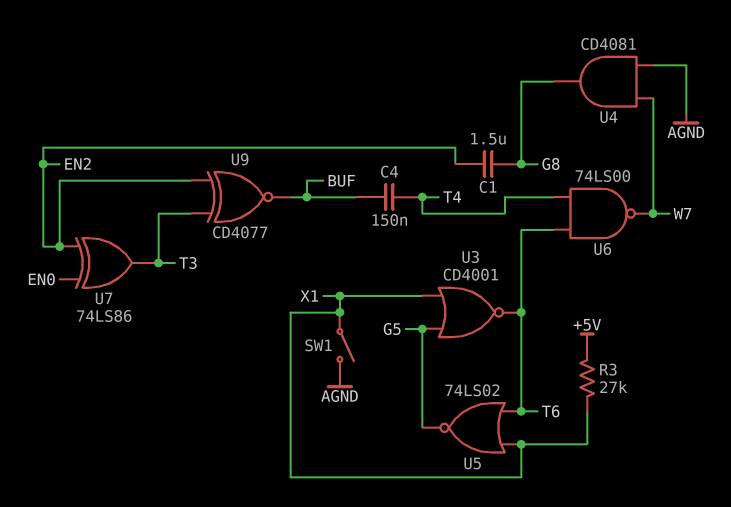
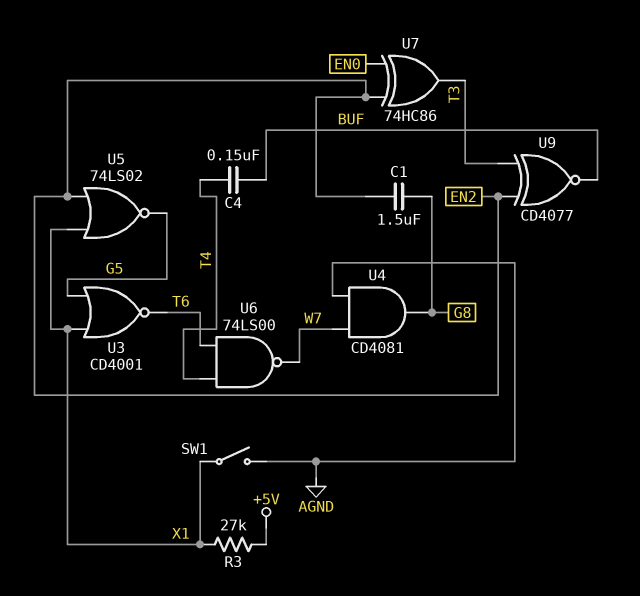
U5: NOR 74LS02 (in T6, in X1, out G5) -> NOR 74LS02 (in EN2, in X1, out G5)
U7: XOR 74LS86 (in EN0, in EN2, out T3) -> XOR 74HC86 (in EN0, in EN2, out T3)

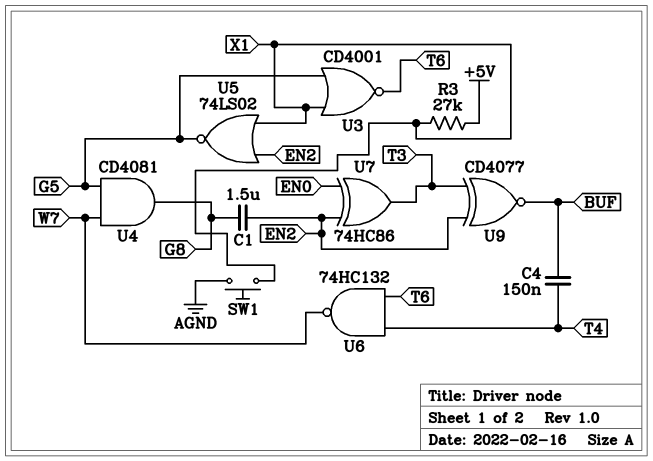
SW1: switch (AGND, X1) -> button (AGND, X1)
U4: AND CD4081 (in AGND, in W7, out G8) -> AND CD4081 (in G5, in W7, out G8)
U6: NAND 74LS00 (in T4, in T6, out W7) -> NAND 74HC132 (in T4, in T6, out W7)

